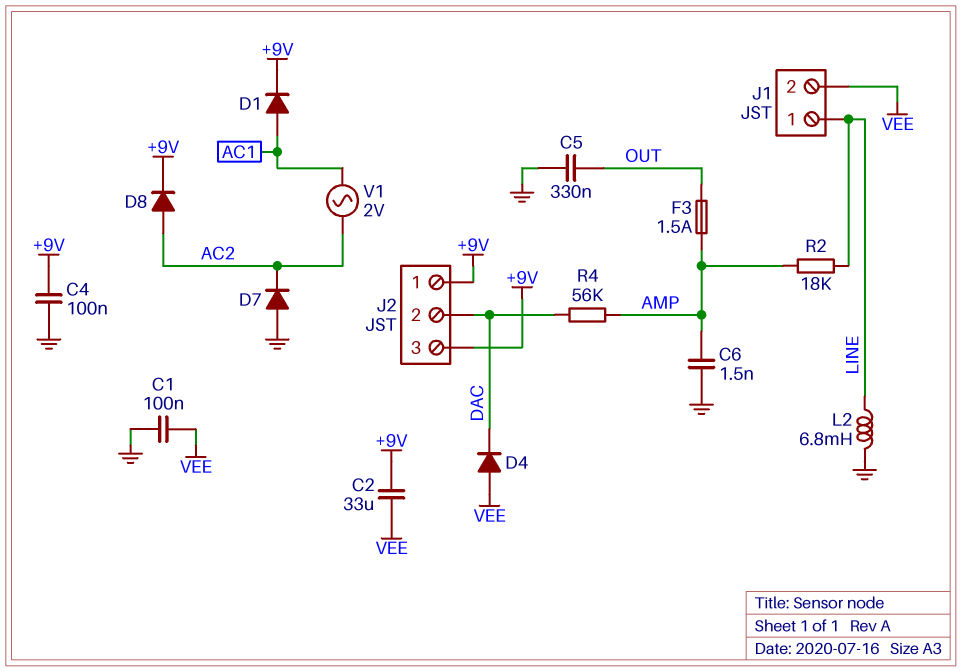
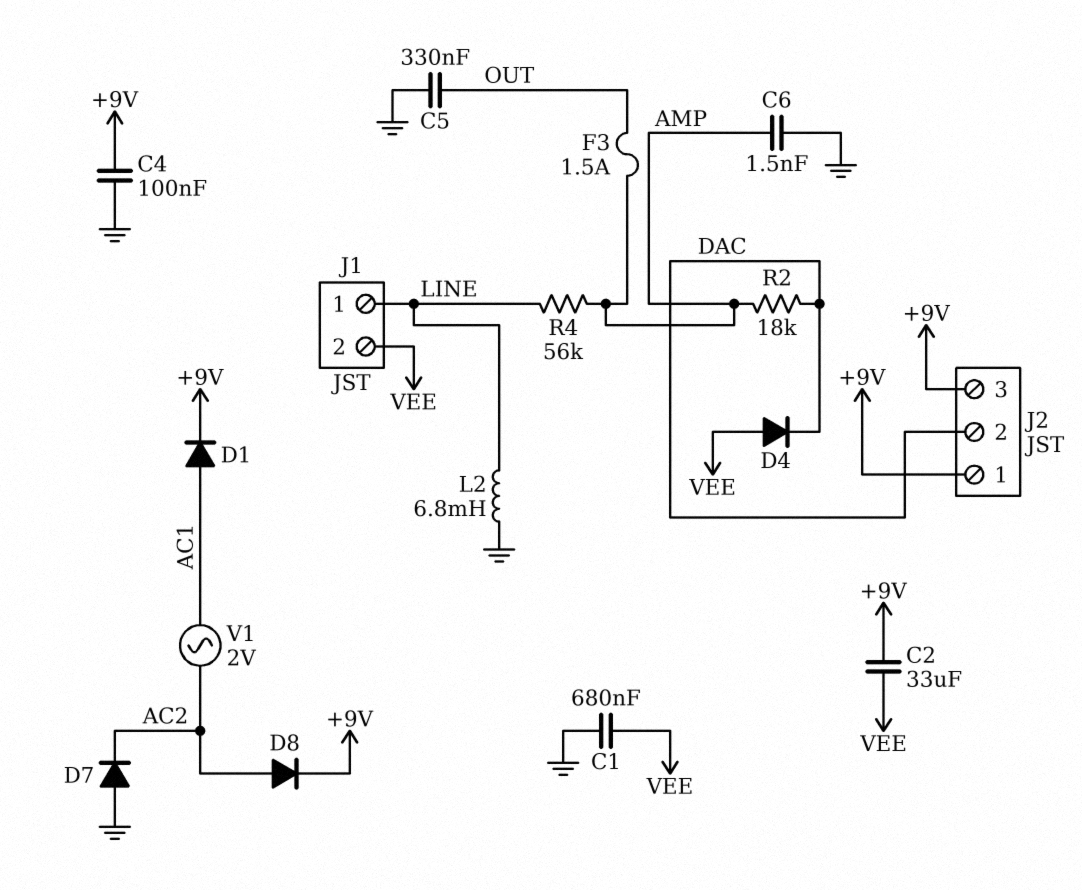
C1: 100nF (GND, VEE) -> 680nF (GND, VEE)
R2: 18k (AMP, LINE) -> 18k (AMP, DAC)
R4: 56k (AMP, DAC) -> 56k (AMP, LINE)

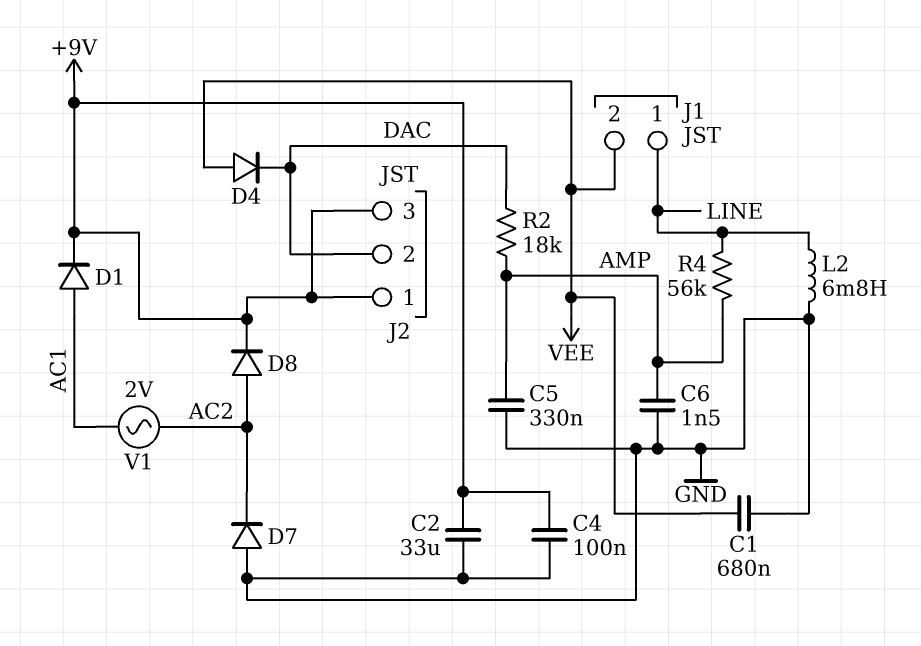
C2: 33uF (+9V, VEE) -> 33uF (+9V, GND)
C5: 330nF (GND, OUT) -> 330nF (AMP, GND)
F3: 1.5A (AMP, OUT) -> none

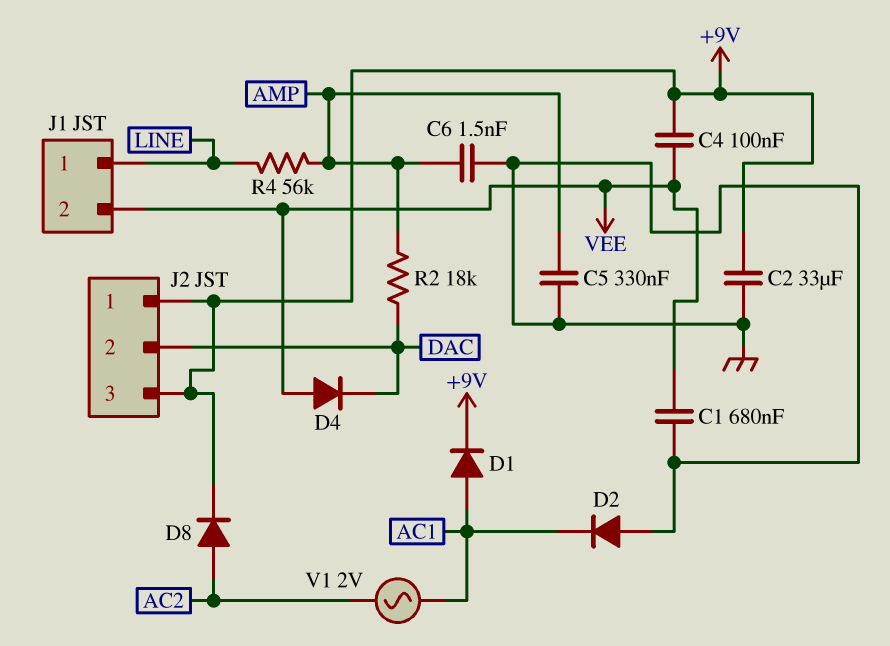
C4: 100nF (+9V, GND) -> 100nF (+9V, VEE)
D2: none -> diode (A GND, K AC1)
D7: diode (A GND, K AC2) -> none
L2: 6.8mH (GND, LINE) -> none

